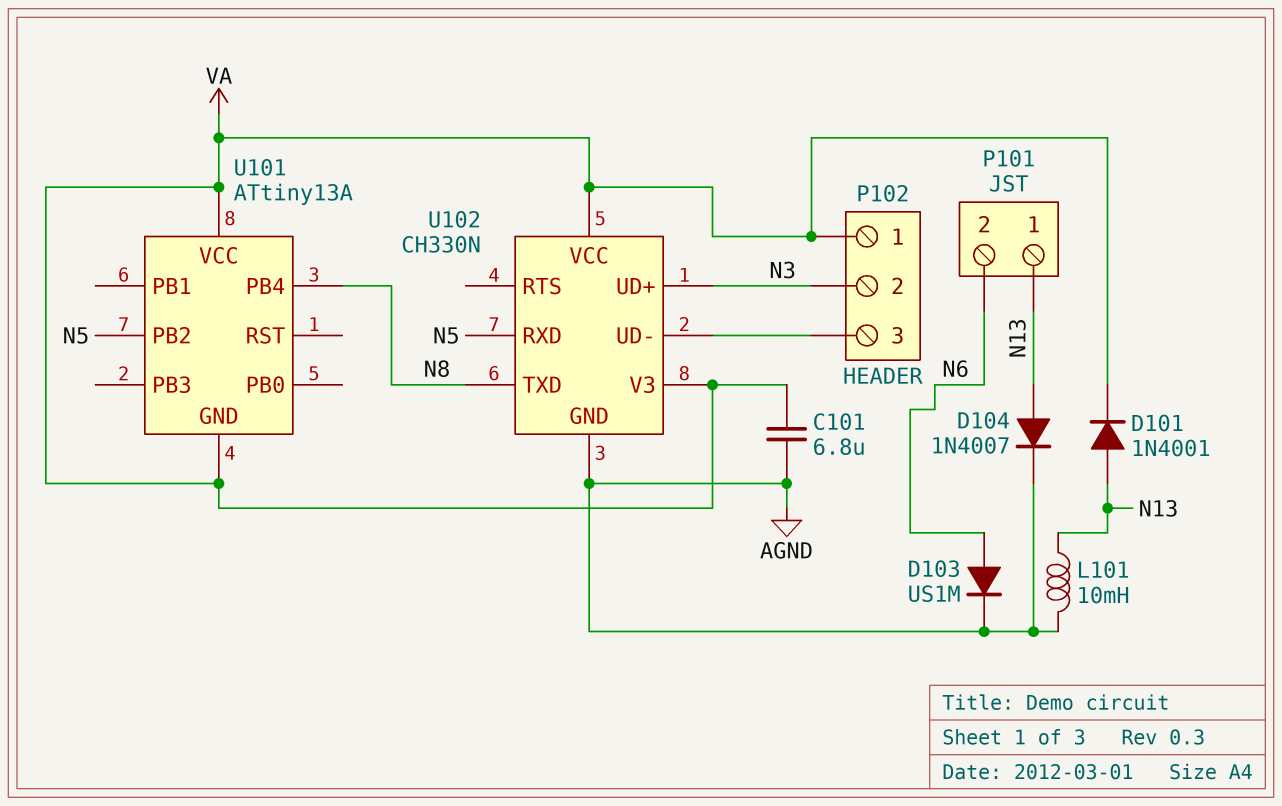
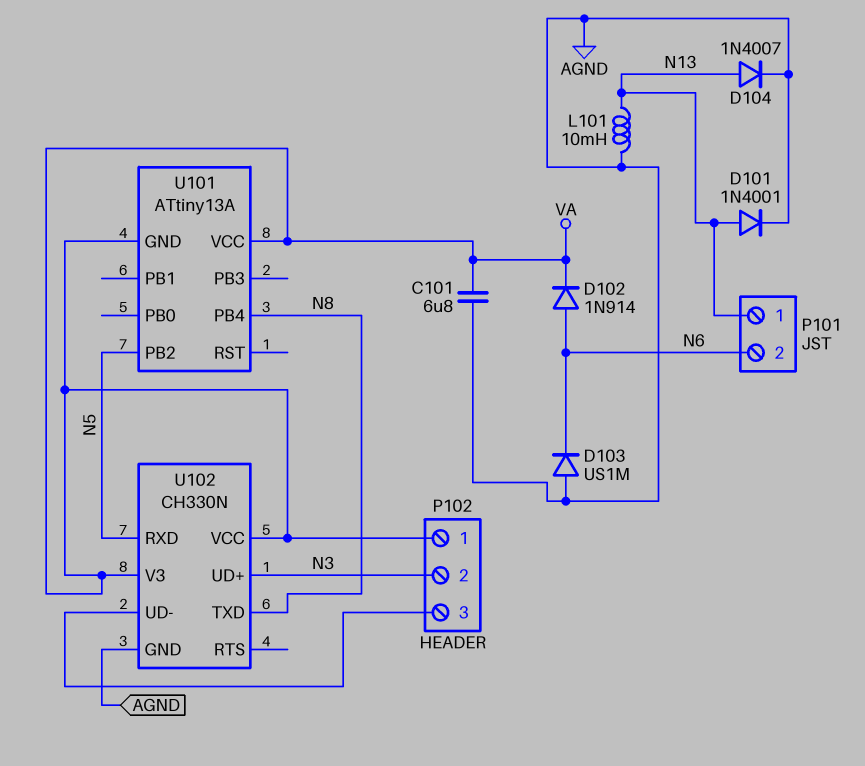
D101: diode 1N4001 (A N13, K VA) -> diode 1N4001 (A N13, K AGND)
D102: none -> diode 1N914 (A N6, K VA)
D103: diode US1M (A N6, K AGND) -> diode US1M (A AGND, K N6)

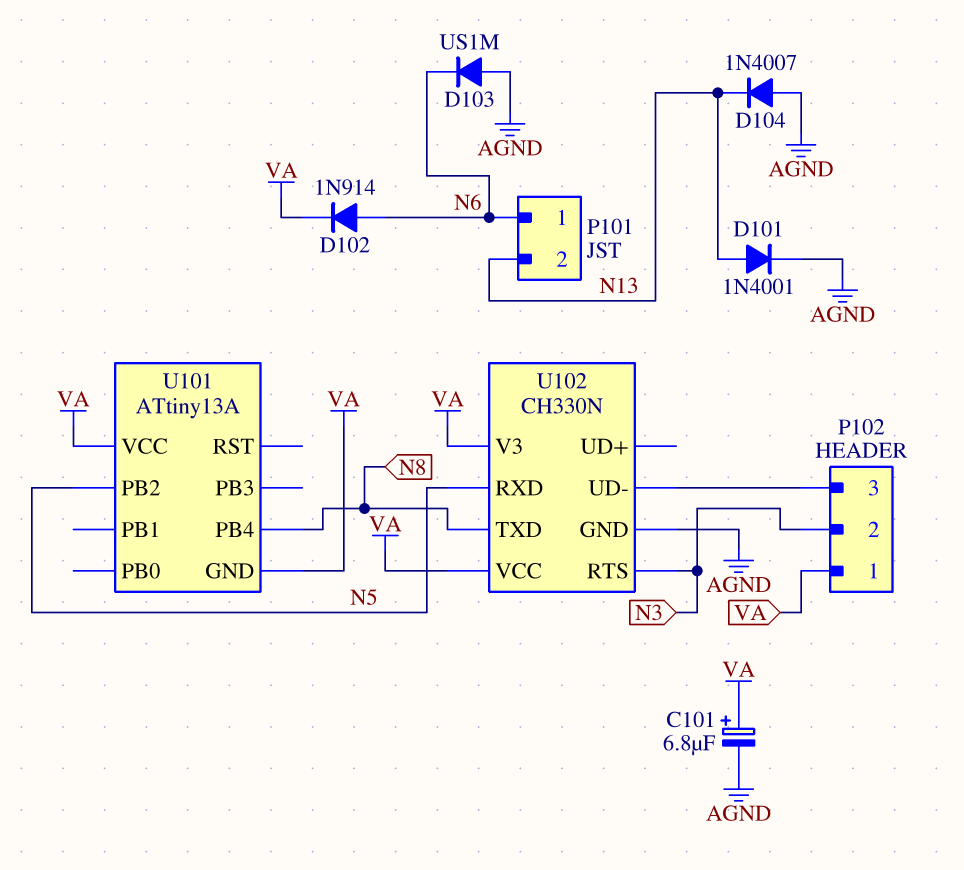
C101: 6.8uF (AGND, VA) -> 6.8uF (plus VA, minus AGND)
D104: diode 1N4007 (A N13, K AGND) -> diode 1N4007 (A AGND, K N13)
L101: 10mH (AGND, N13) -> none
P101 pin 1: N13 -> N6
P101 pin 2: N6 -> N13
U102 pin RTS: none -> N3
U102 pin UD+: N3 -> none

